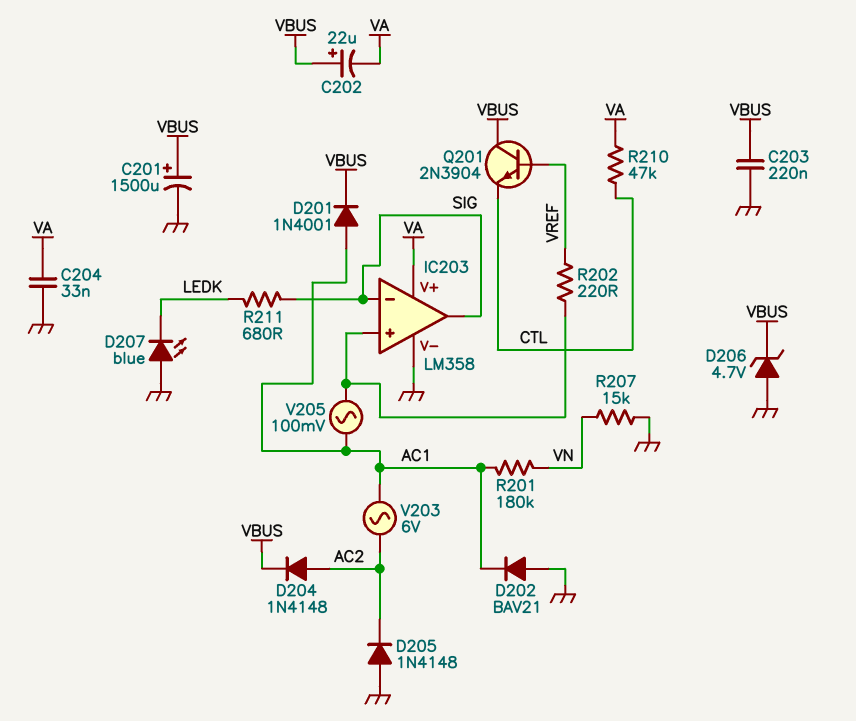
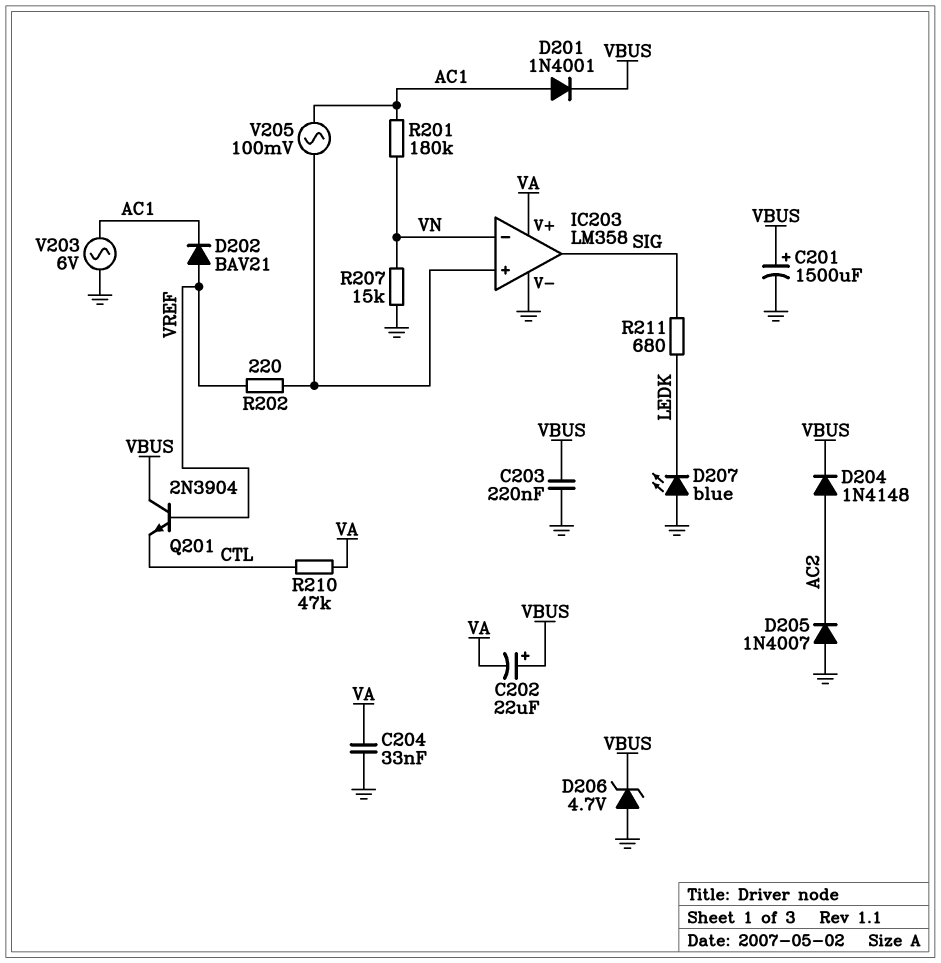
D202: diode BAV21 (A GND, K AC1) -> diode BAV21 (A VREF, K AC1)
D205: diode 1N4148 (A GND, K AC2) -> diode 1N4007 (A GND, K AC2)
IC203 pin in-: SIG -> VN
V203: AC 6V (AC1, AC2) -> AC 6V (AC1, GND)

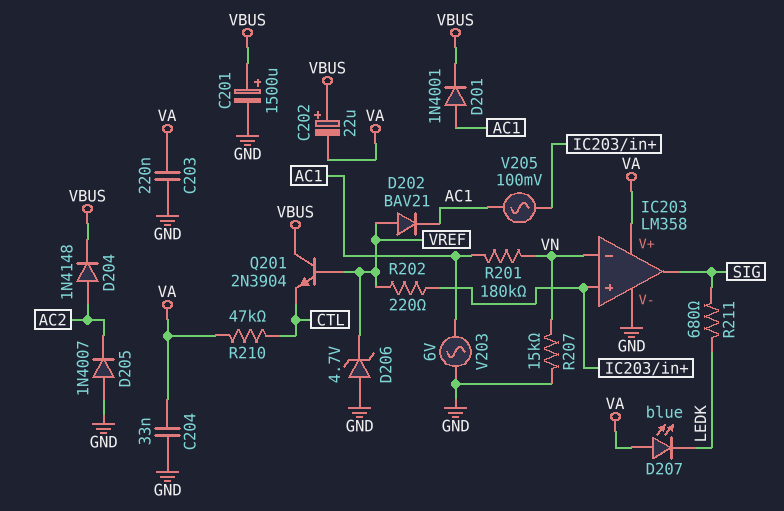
C203: 220nF (GND, VBUS) -> 220nF (GND, VA)
D206: zener 4.7V (A GND, K VBUS) -> zener 4.7V (A GND, K VREF)
D207: LED blue (A GND, K LEDK) -> LED blue (A VA, K LEDK)

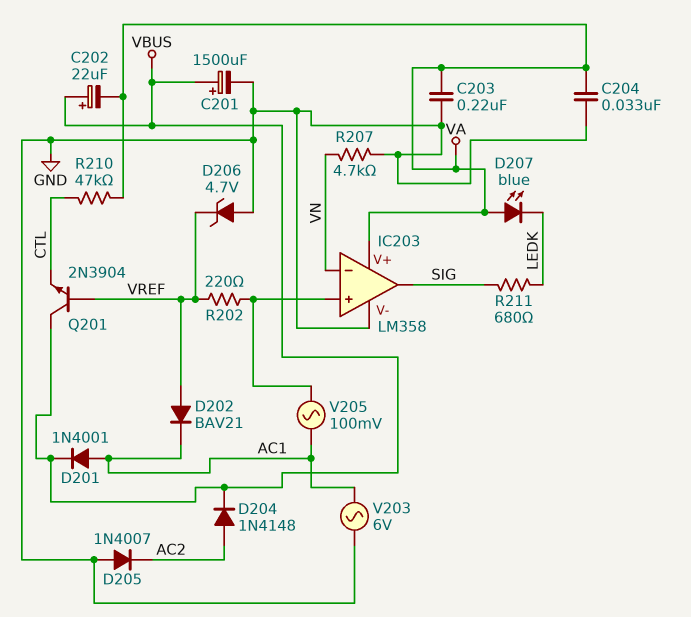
R201: 180k (AC1, VN) -> none
R207: 15k (GND, VN) -> 4.7k (GND, VN)

